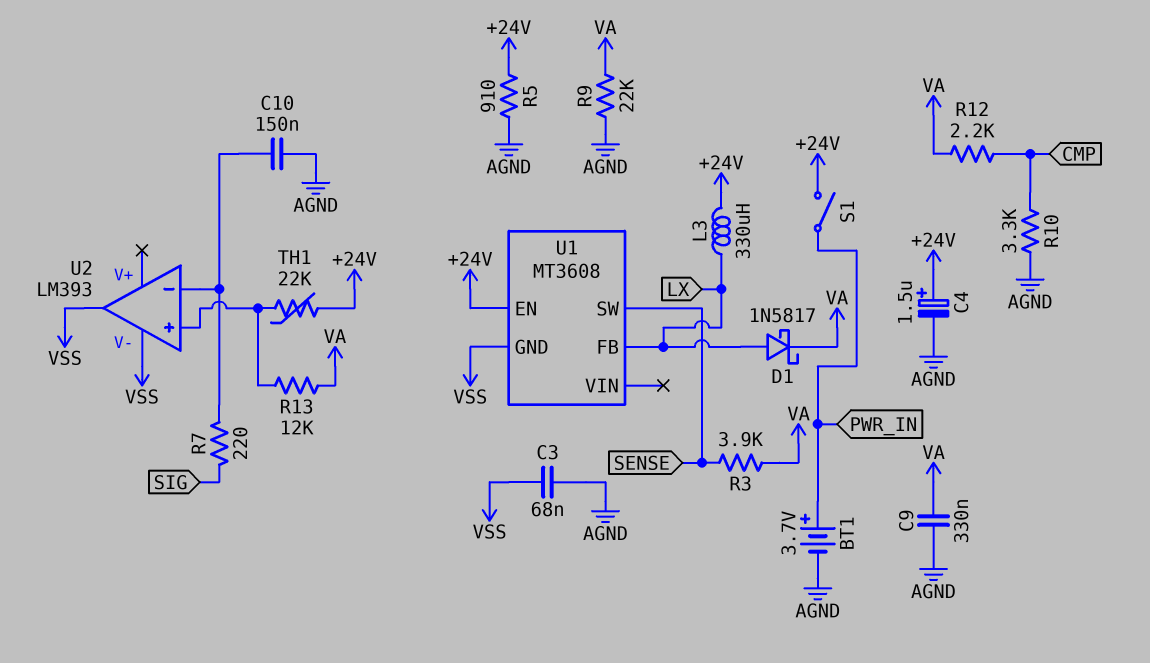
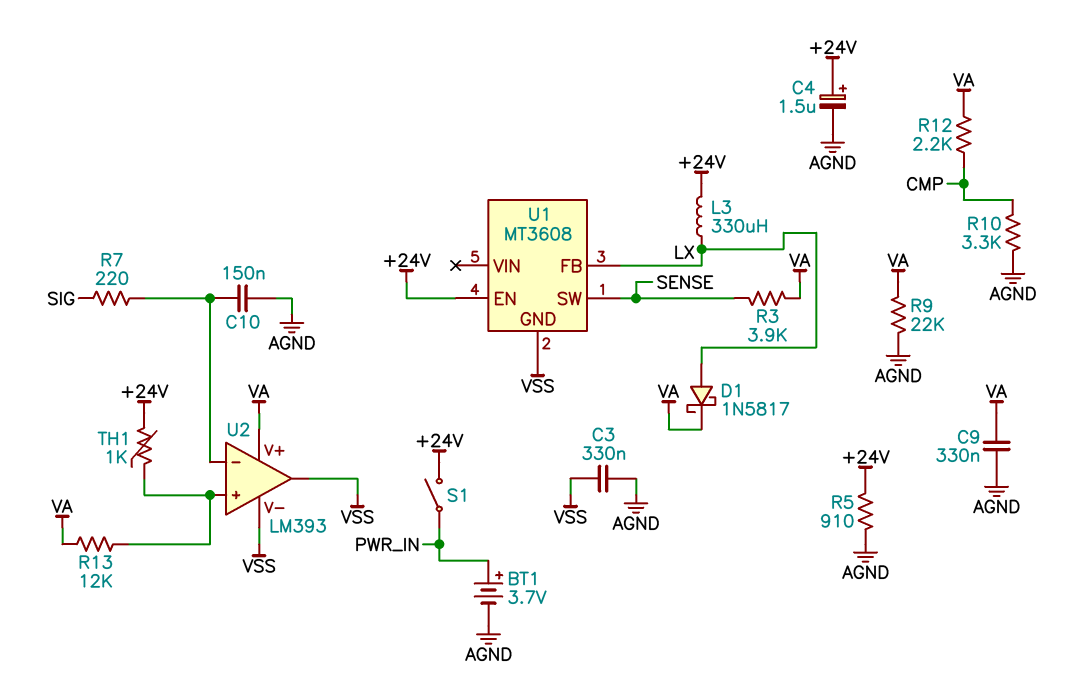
C3: 68nF (AGND, VSS) -> 330nF (AGND, VSS)
TH1: 22k (+24V, U2/in+) -> 1k (+24V, U2/in+)
U2 pin V+: none -> VA

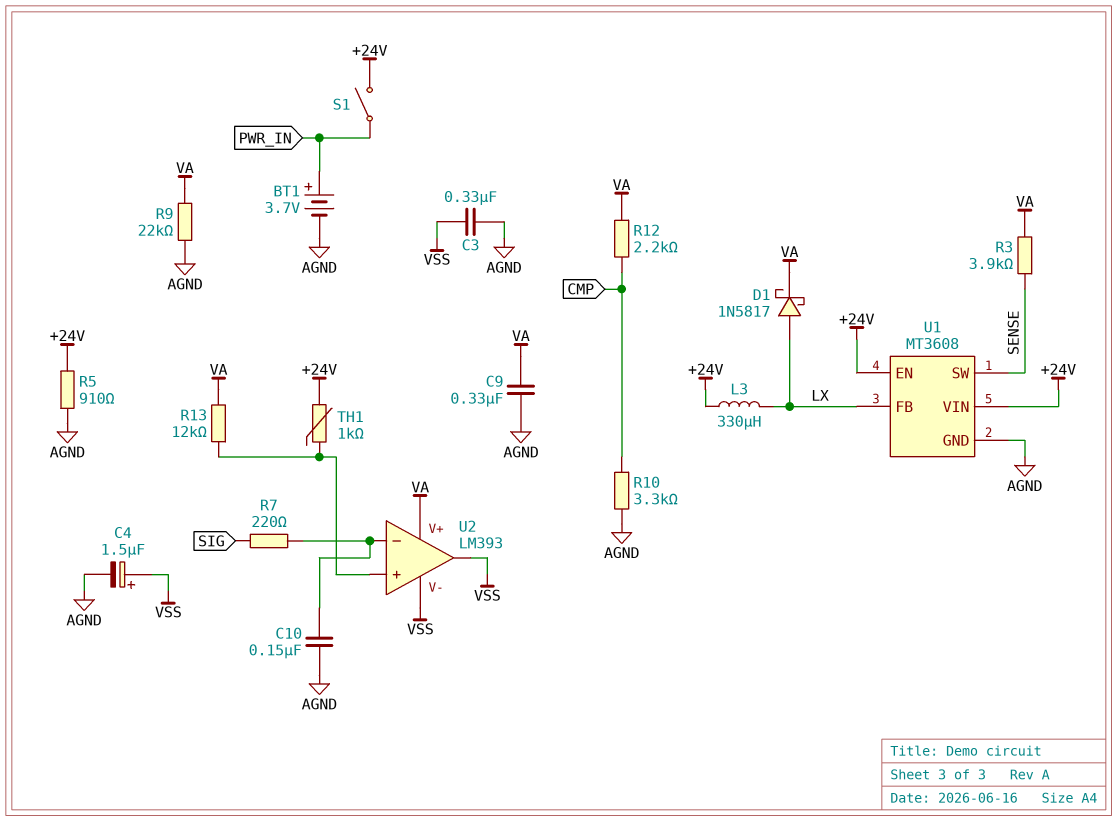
C4: 1.5uF (plus +24V, minus AGND) -> 1.5uF (plus VSS, minus AGND)
U1 pin GND: VSS -> AGND
U1 pin VIN: none -> +24V

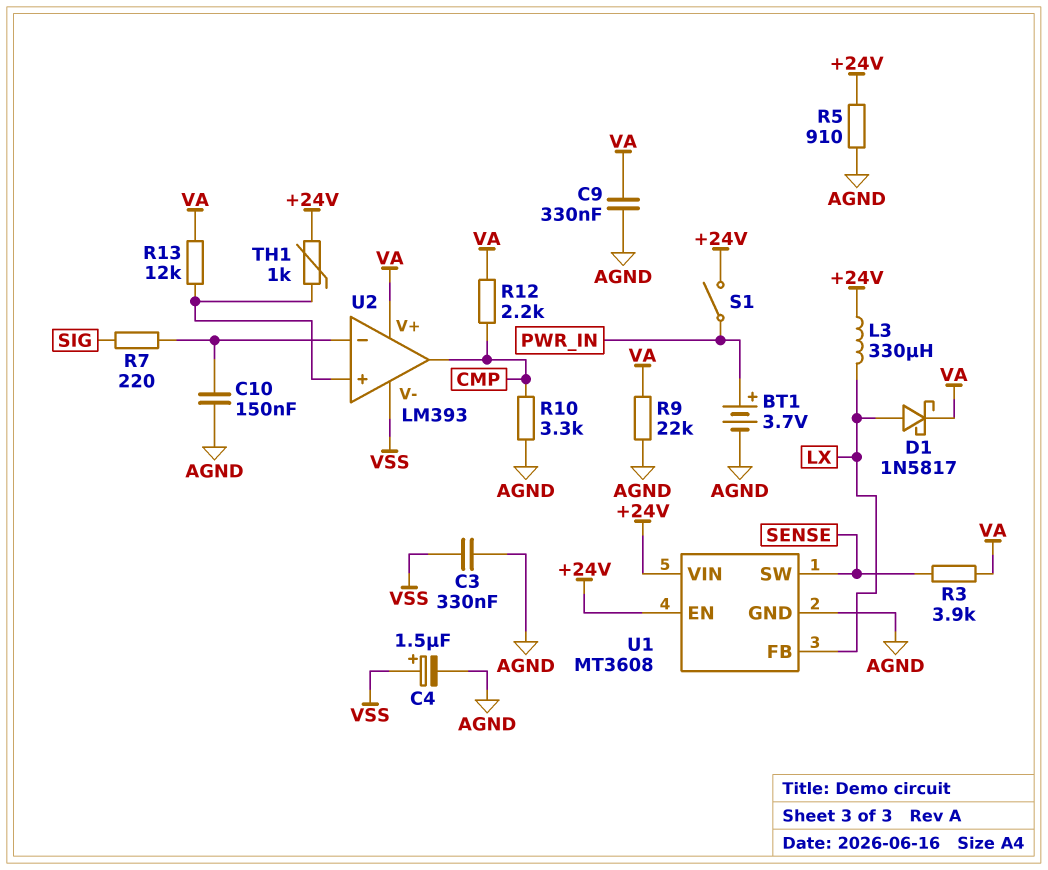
U2 pin out: VSS -> CMP

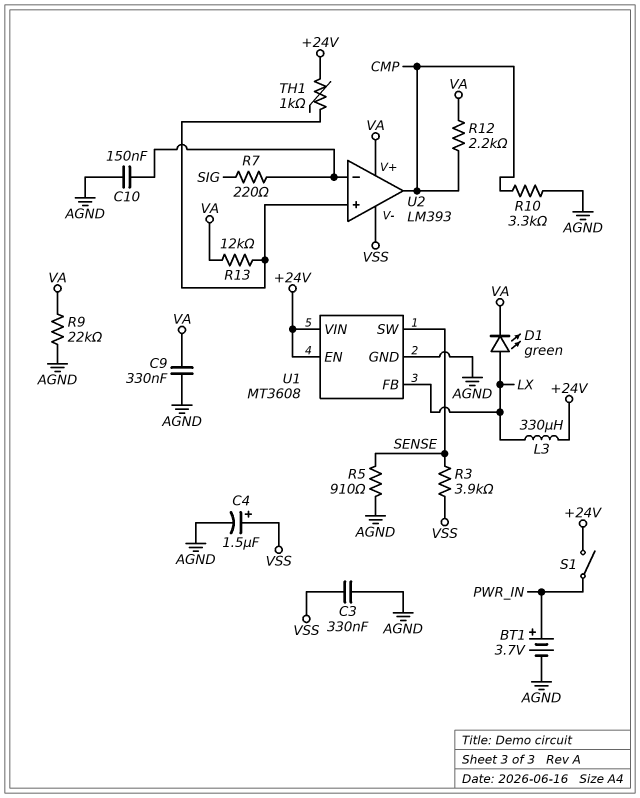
D1: schottky 1N5817 (A LX, K VA) -> LED green (A LX, K VA)
R3: 3.9k (SENSE, VA) -> 3.9k (SENSE, VSS)
R5: 910 (+24V, AGND) -> 910 (AGND, SENSE)

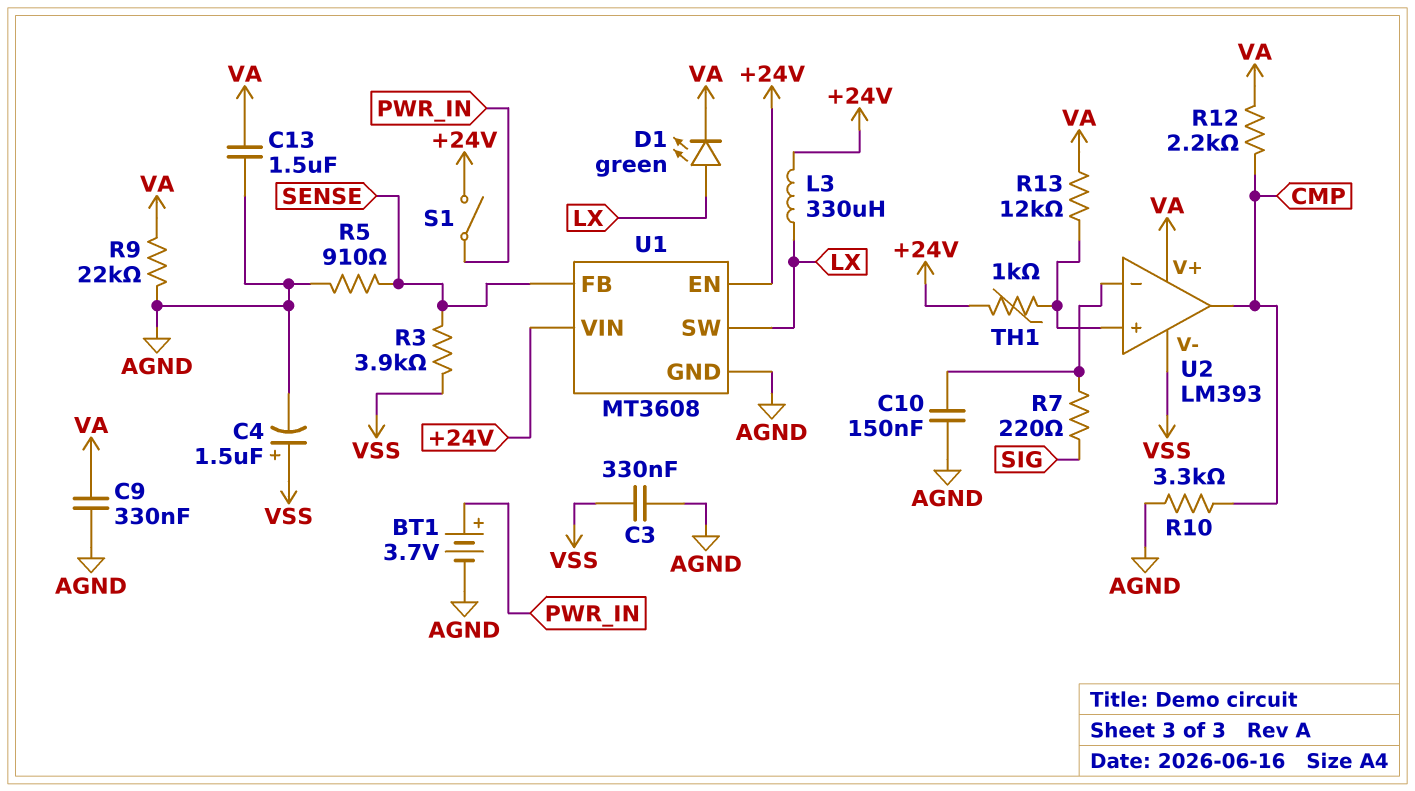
C13: none -> 1.5uF (AGND, VA)
U1 pin FB: LX -> SENSE
U1 pin SW: SENSE -> LX

